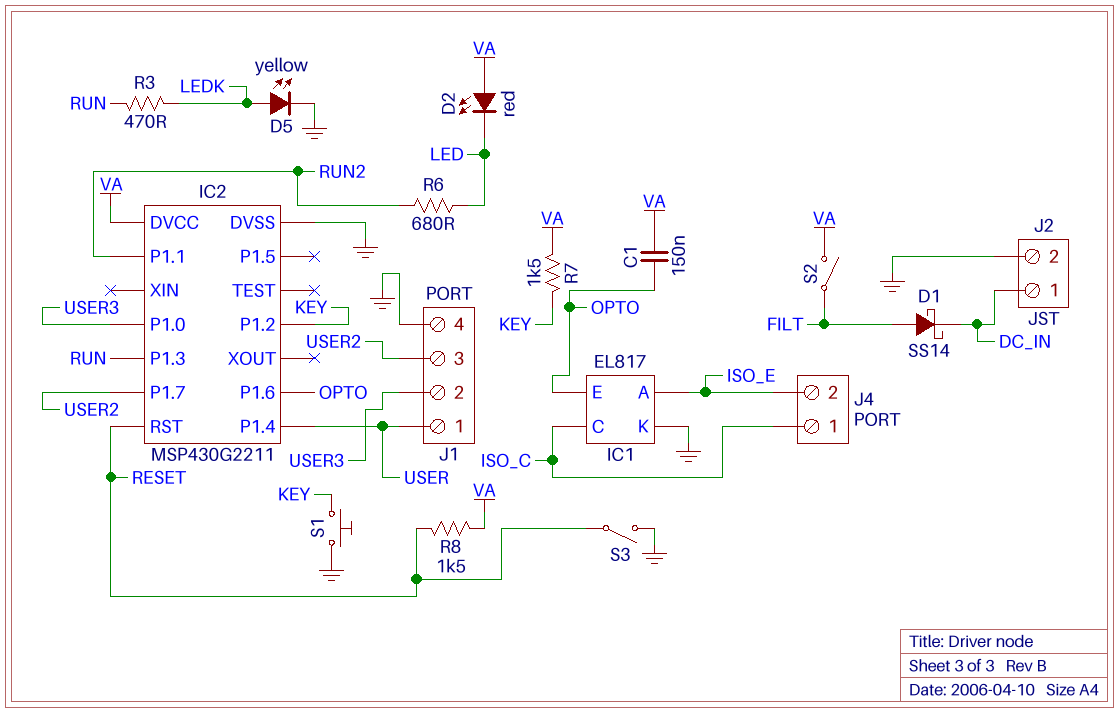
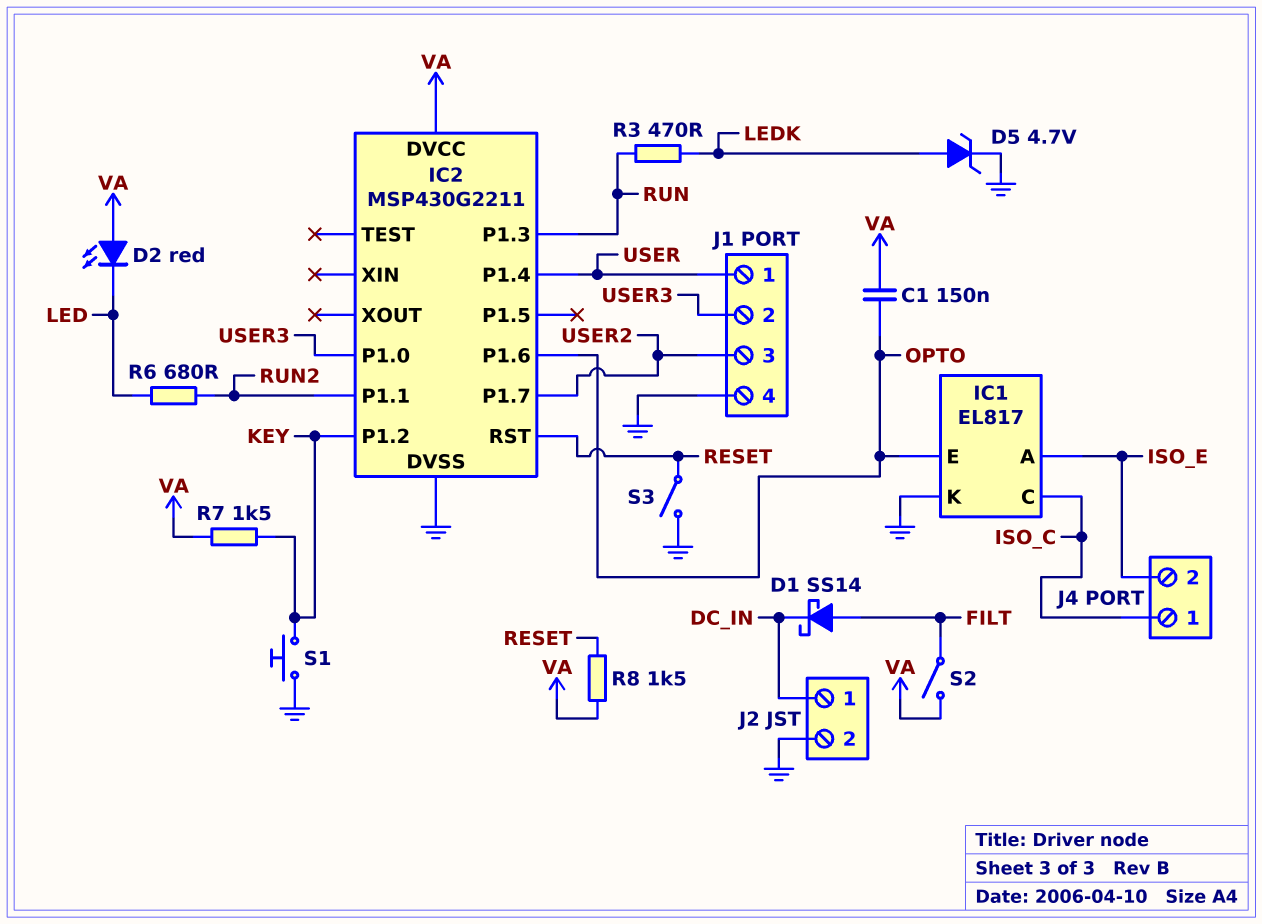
D5: LED yellow (A LEDK, K GND) -> zener 4.7V (A LEDK, K GND)

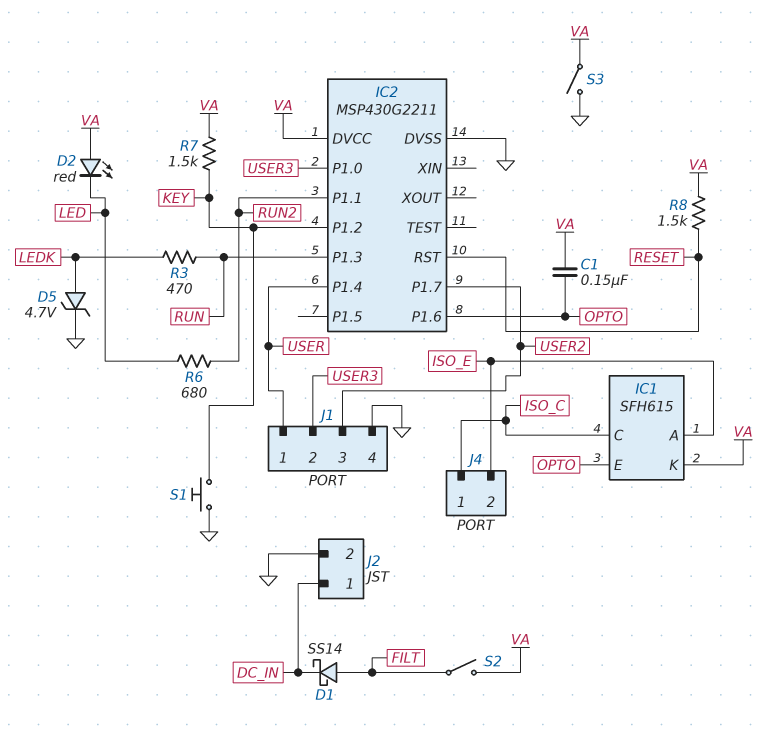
IC1: EL817 -> SFH615
IC1 pin K: GND -> VA
S3: switch (GND, RESET) -> switch (GND, VA)

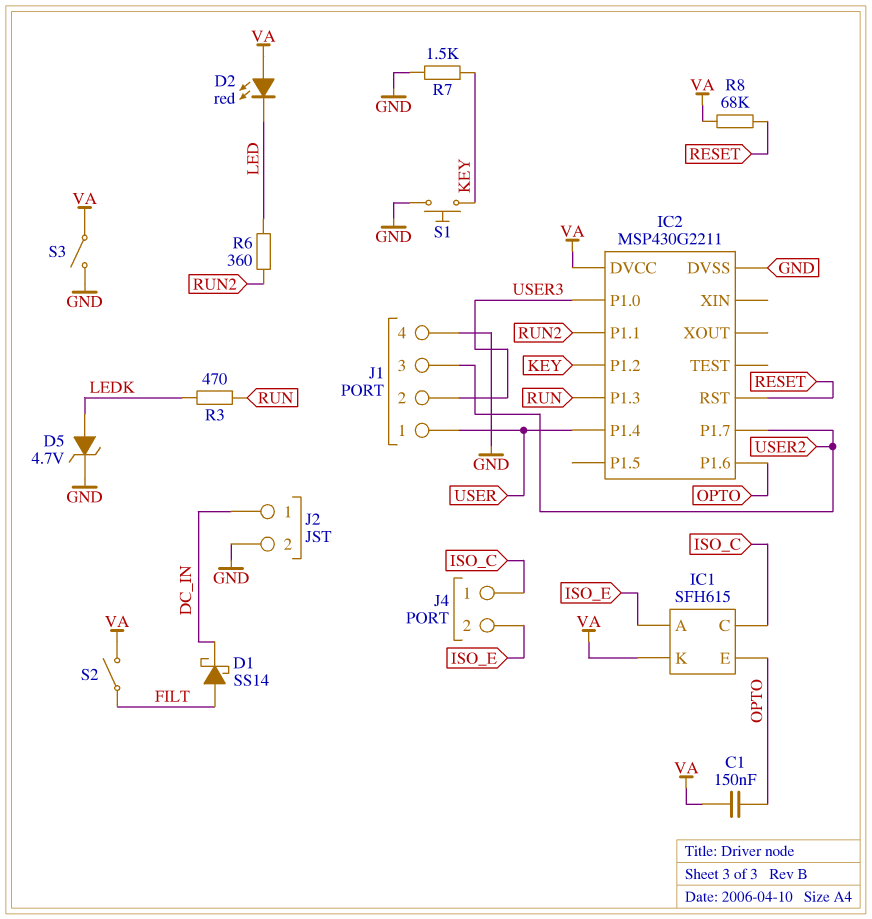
R6: 680 (LED, RUN2) -> 360 (LED, RUN2)
R7: 1.5k (KEY, VA) -> 1.5k (GND, KEY)
R8: 1.5k (RESET, VA) -> 68k (RESET, VA)

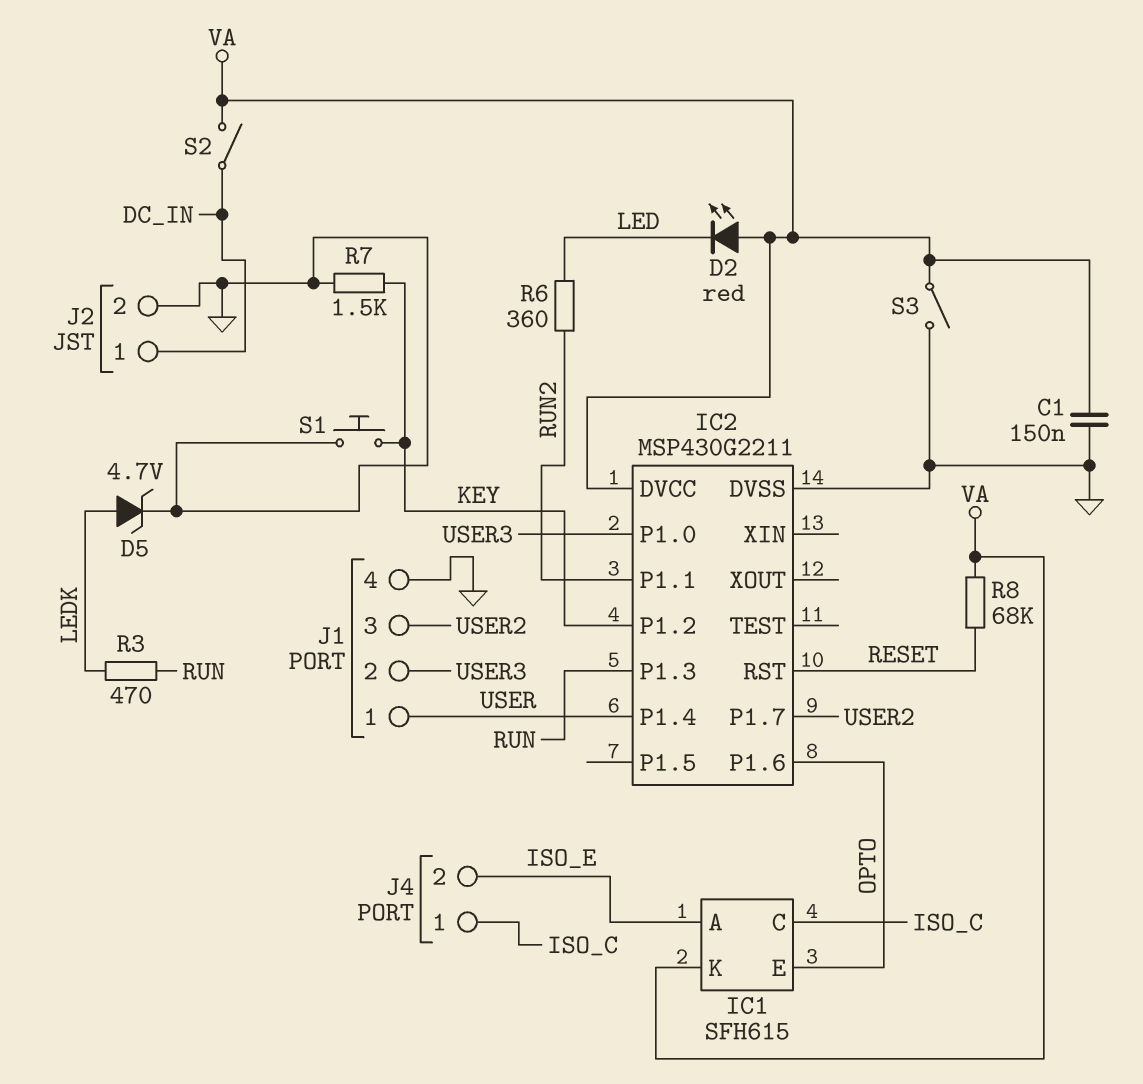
C1: 150nF (OPTO, VA) -> 150nF (GND, VA)
D1: schottky SS14 (A FILT, K DC_IN) -> none
S2: switch (FILT, VA) -> switch (DC_IN, VA)

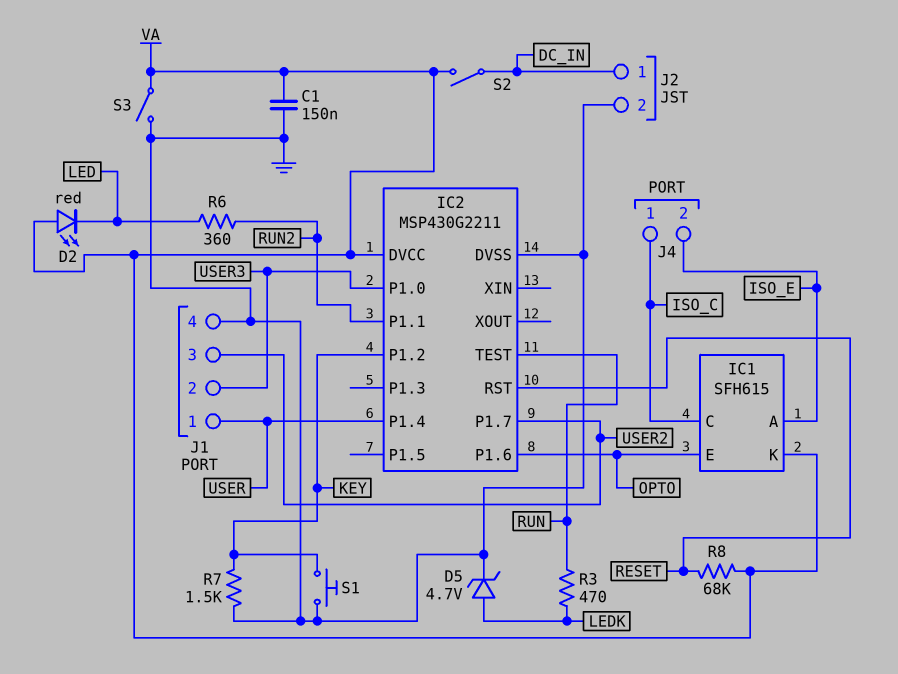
IC2 pin P1.3: RUN -> none
IC2 pin TEST: none -> RUN

